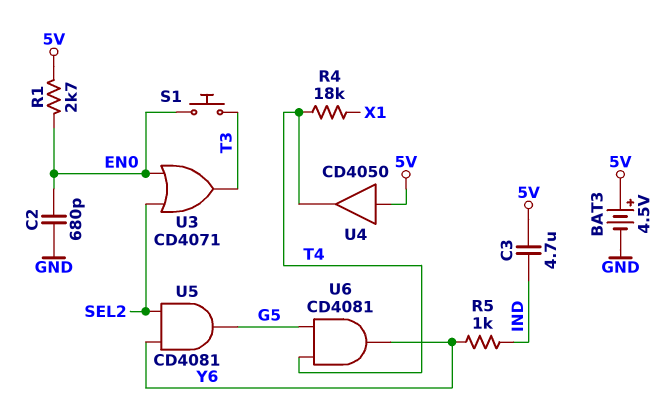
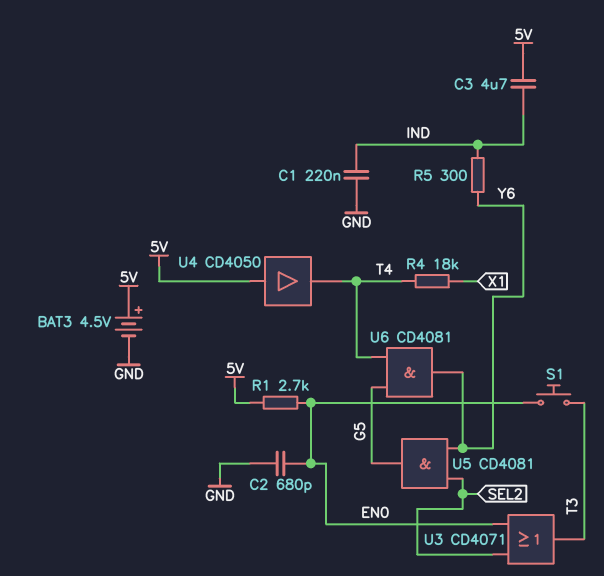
C1: none -> 220nF (GND, IND)
R5: 1k (IND, Y6) -> 300 (IND, Y6)

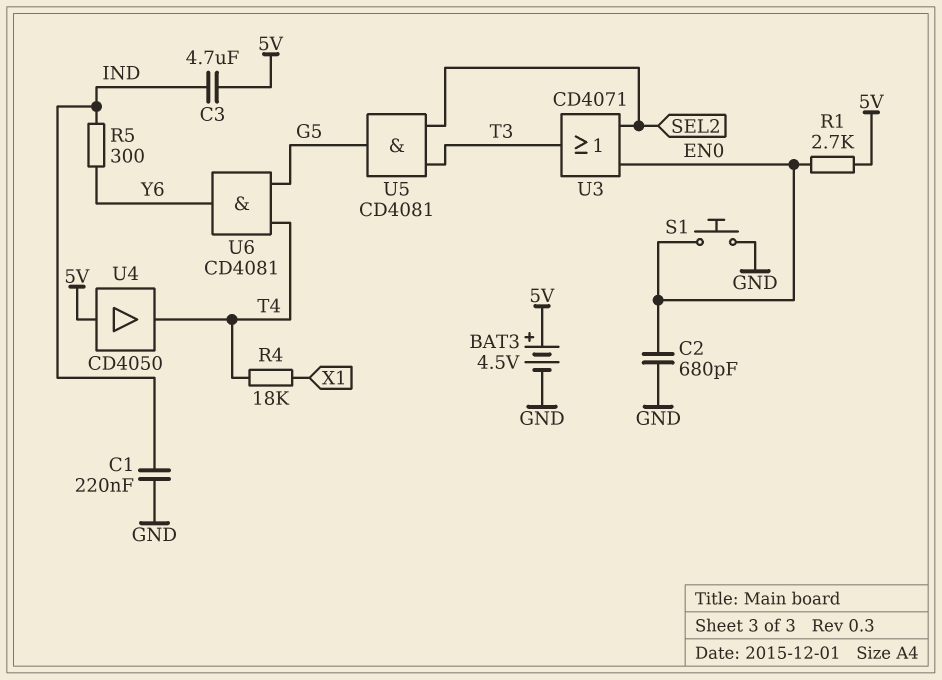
S1: button (EN0, T3) -> button (EN0, GND)
U5: AND CD4081 (in SEL2, in Y6, out G5) -> AND CD4081 (in SEL2, in T3, out G5)

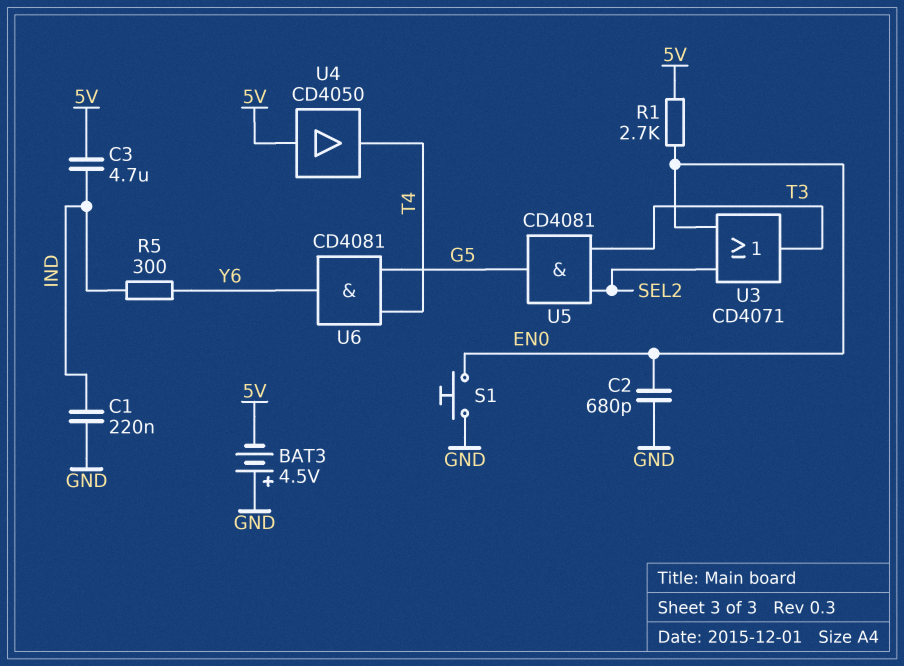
BAT3: 4.5V (plus 5V, minus GND) -> 4.5V (plus GND, minus 5V)
R4: 18k (T4, X1) -> none

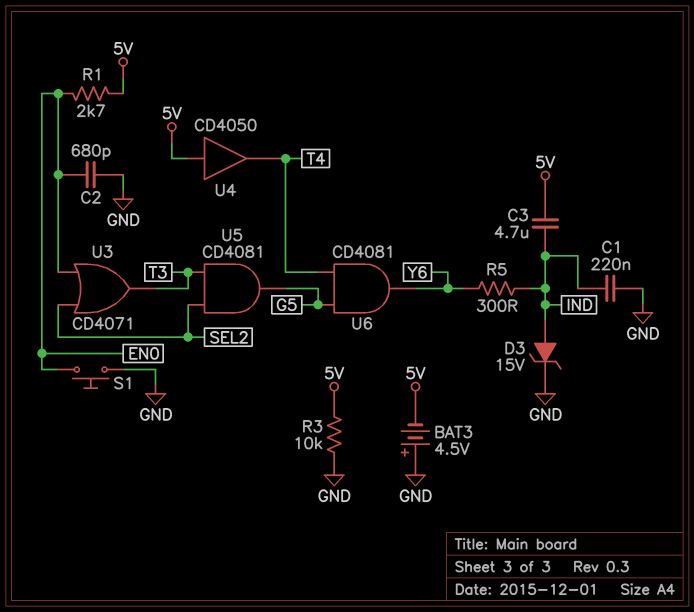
D3: none -> zener 15V (A IND, K GND)
R3: none -> 10k (5V, GND)

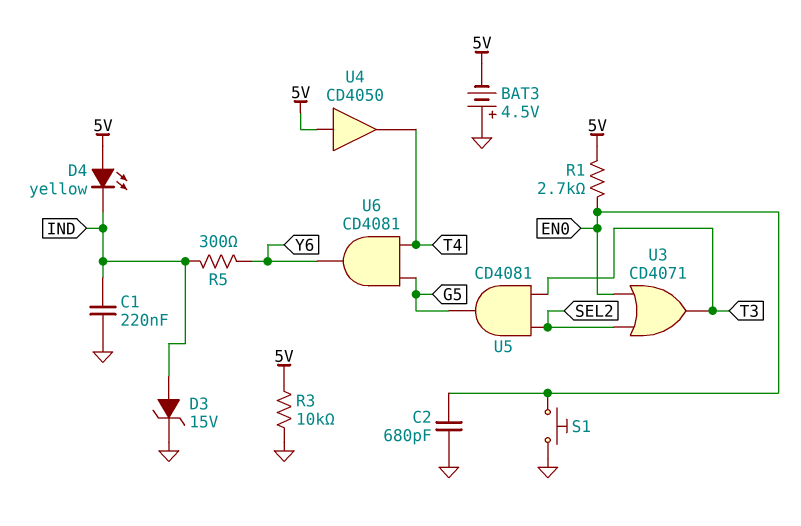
C3: 4.7uF (5V, IND) -> none
D4: none -> LED yellow (A 5V, K IND)

